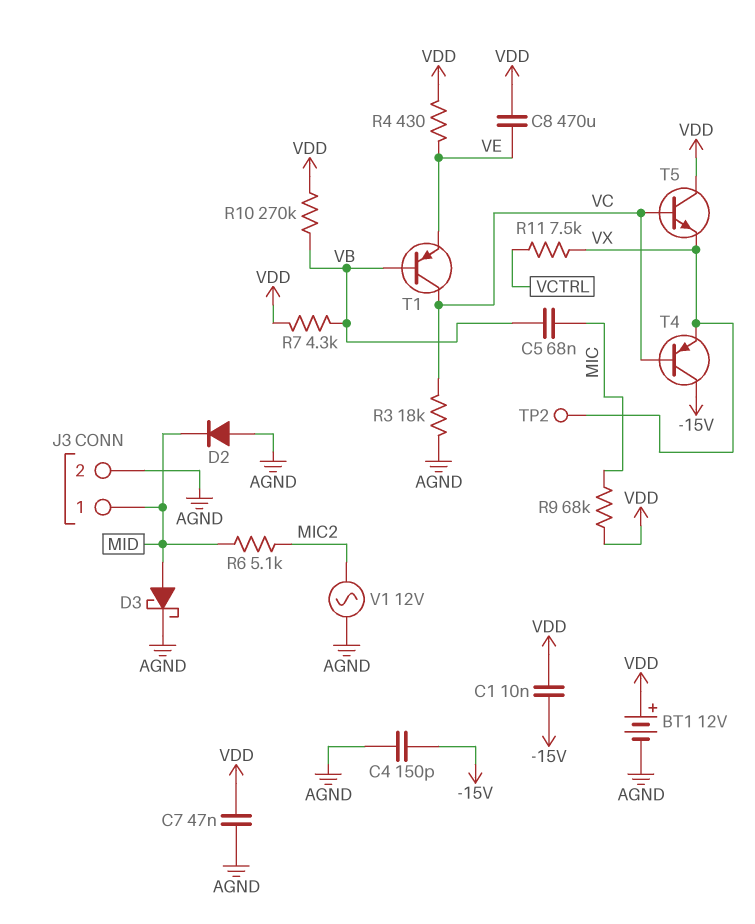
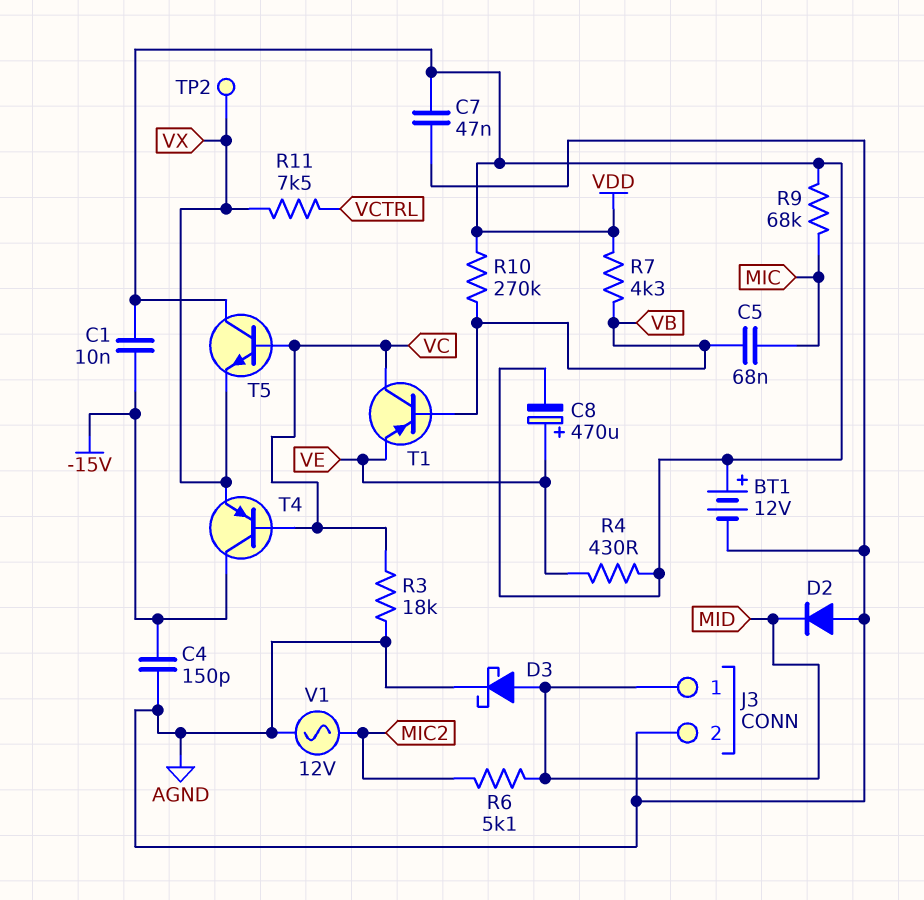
C8: 470uF (VDD, VE) -> 470uF (plus VE, minus VDD)

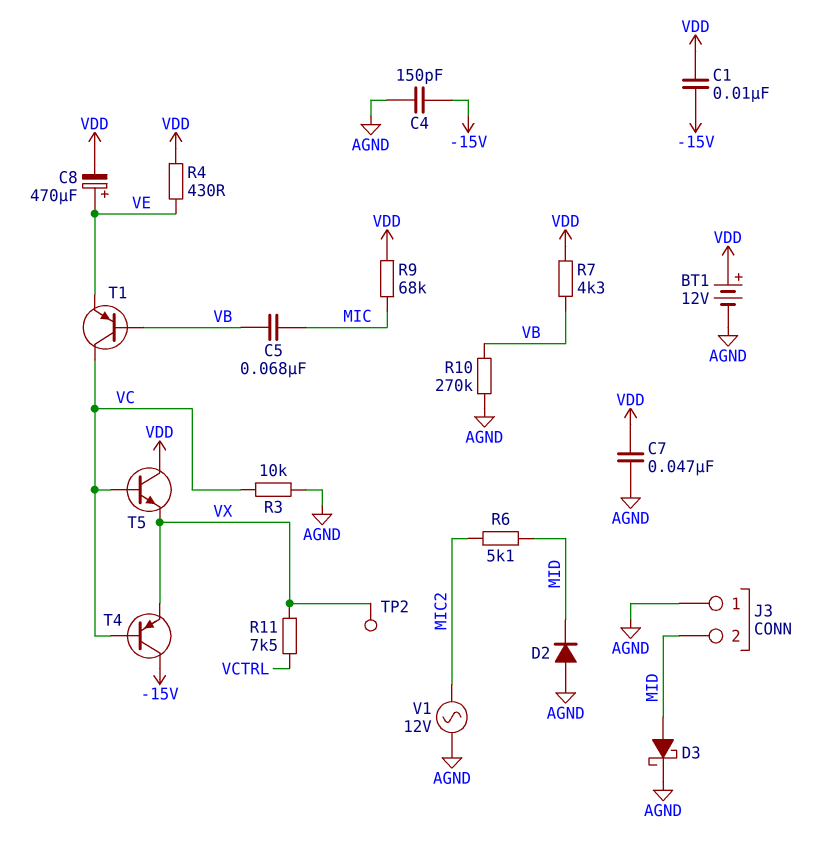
J3 pin 1: MID -> AGND
J3 pin 2: AGND -> MID
R3: 18k (AGND, VC) -> 10k (AGND, VC)
R10: 270k (VB, VDD) -> 270k (AGND, VB)

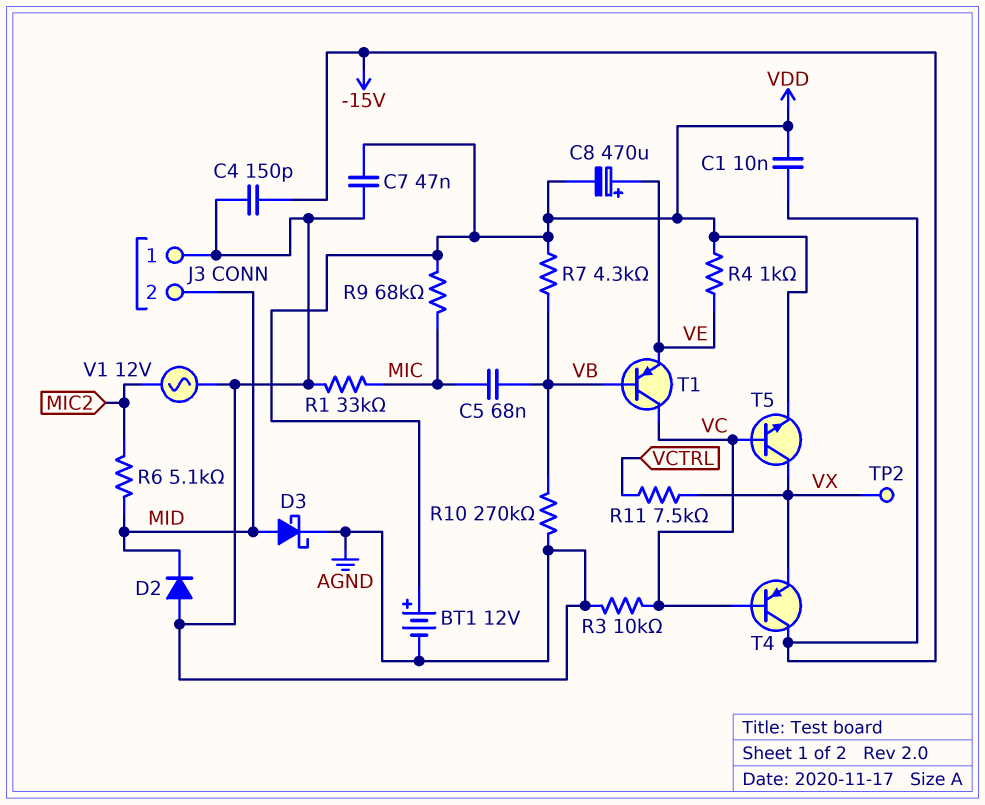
R1: none -> 33k (AGND, MIC)
R4: 430 (VDD, VE) -> 1k (VDD, VE)
T5: NPN (B VC, C VDD, E VX) -> NPN (B VC, C VX, E VDD)

